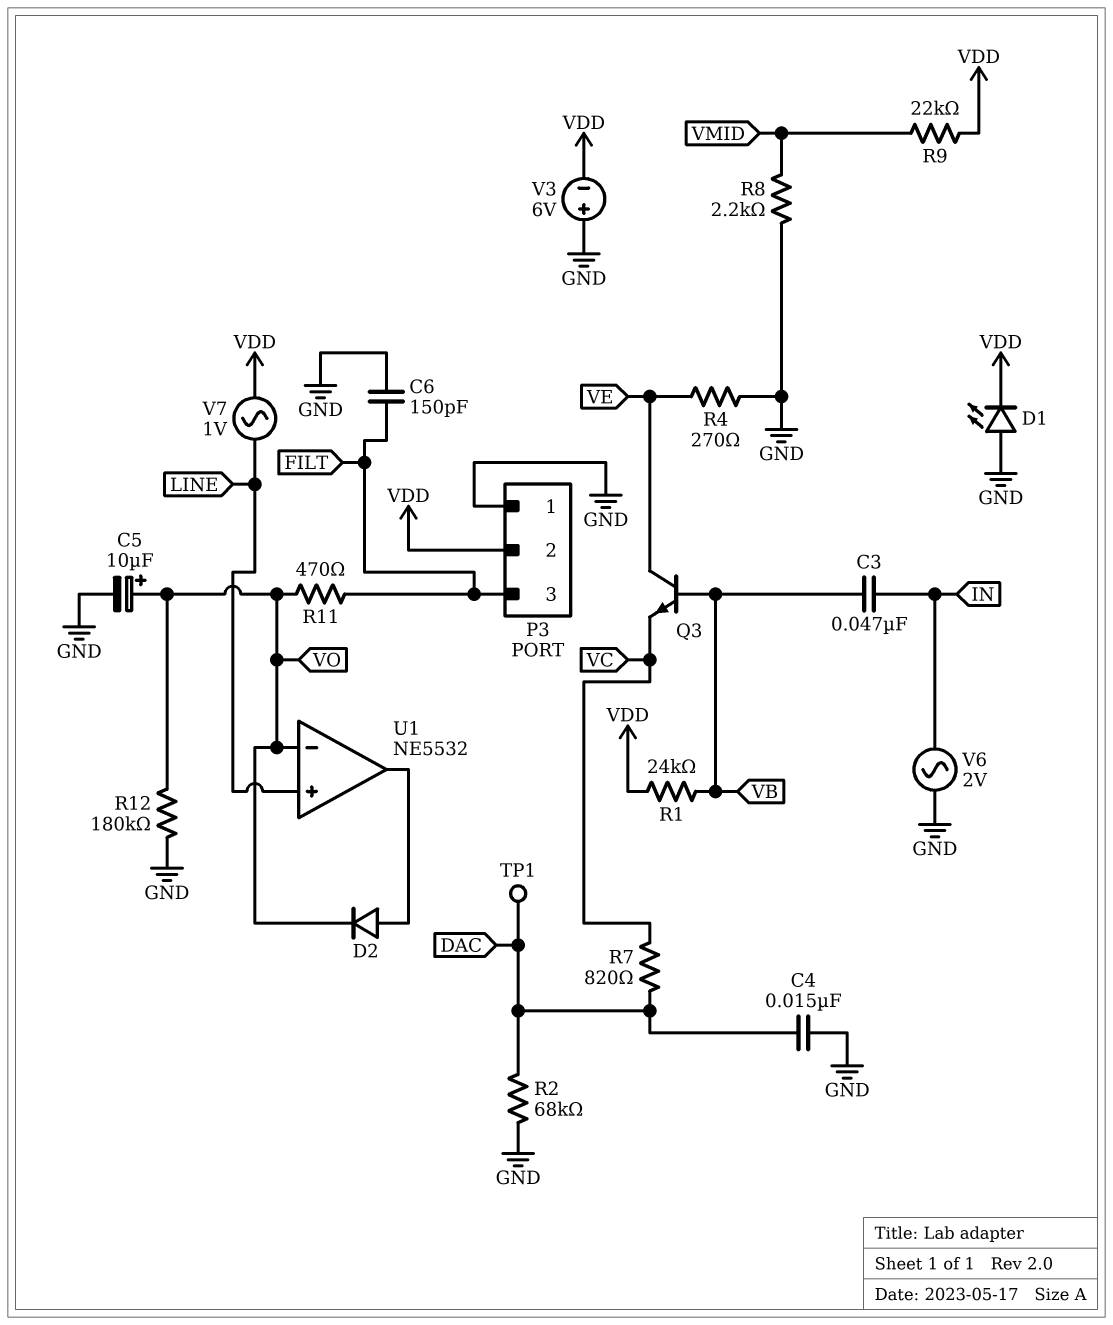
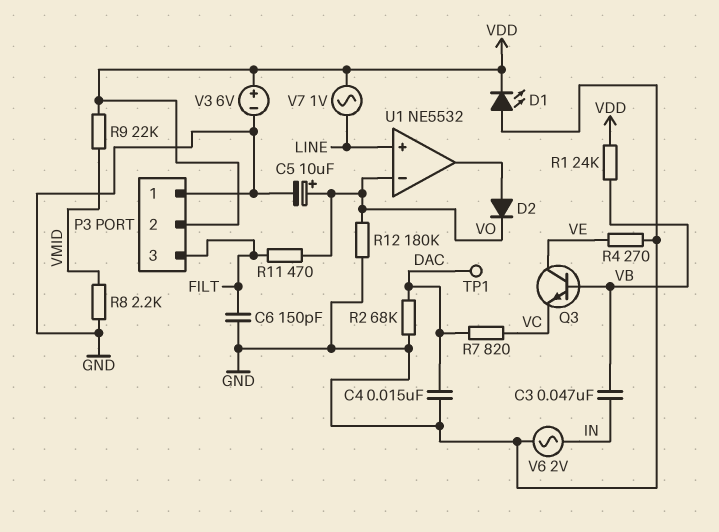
V3: 6V (plus GND, minus VDD) -> 6V (plus VDD, minus GND)

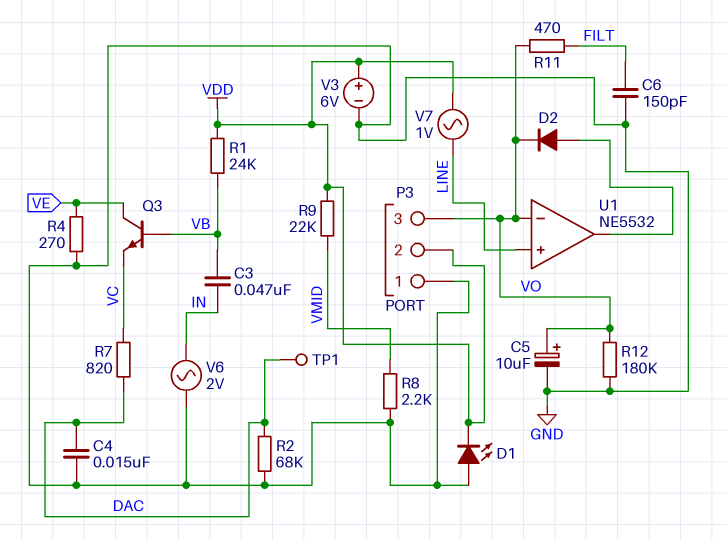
P3 pin 3: FILT -> VO

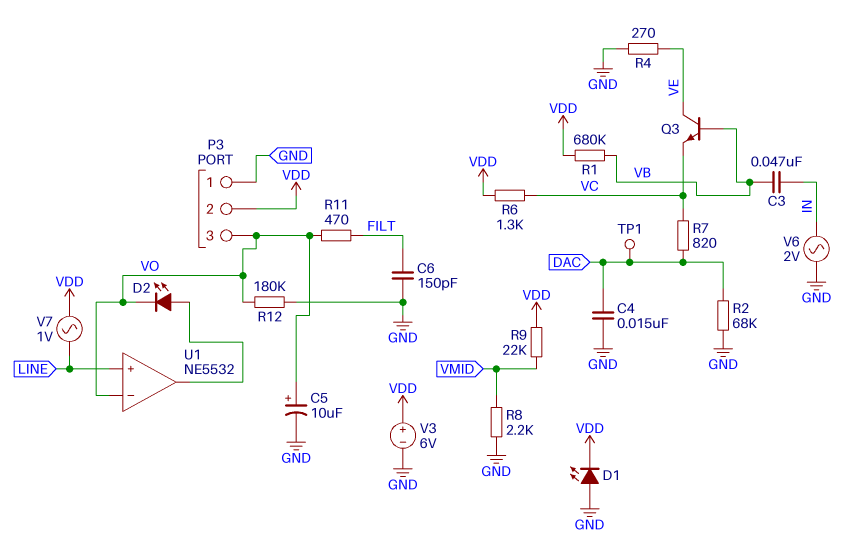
D2: diode (A U1/out, K VO) -> LED (A U1/out, K VO)
R1: 24k (VB, VDD) -> 680k (VB, VDD)
R6: none -> 1.3k (VC, VDD)

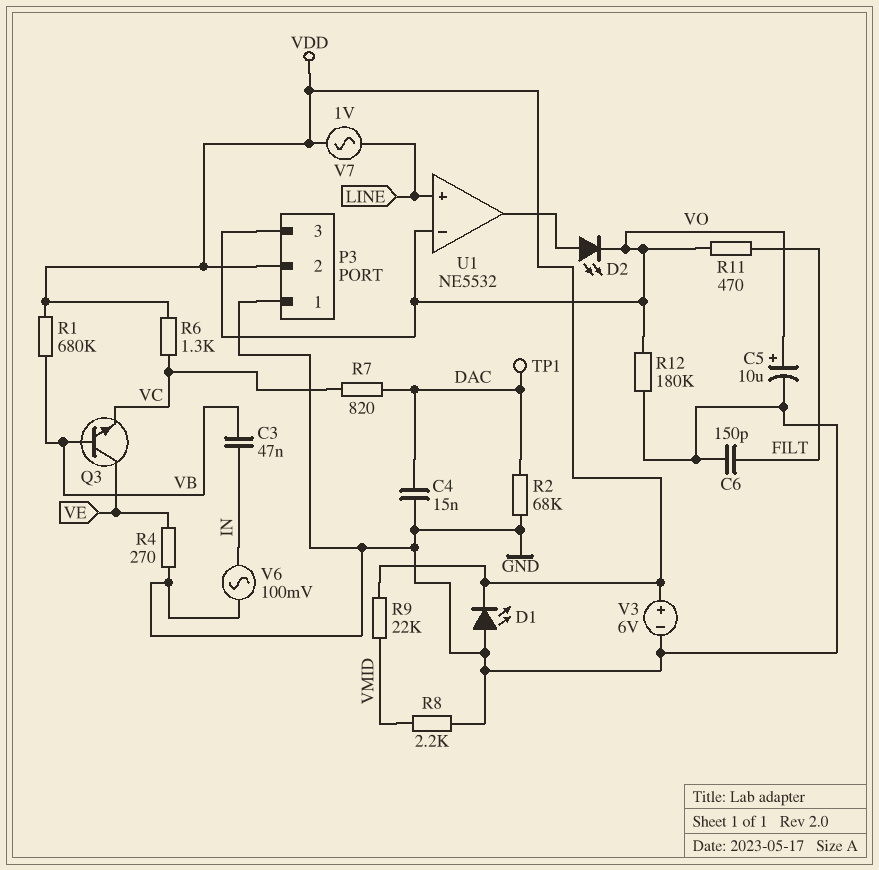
V6: AC 2V (GND, IN) -> AC 100mV (GND, IN)

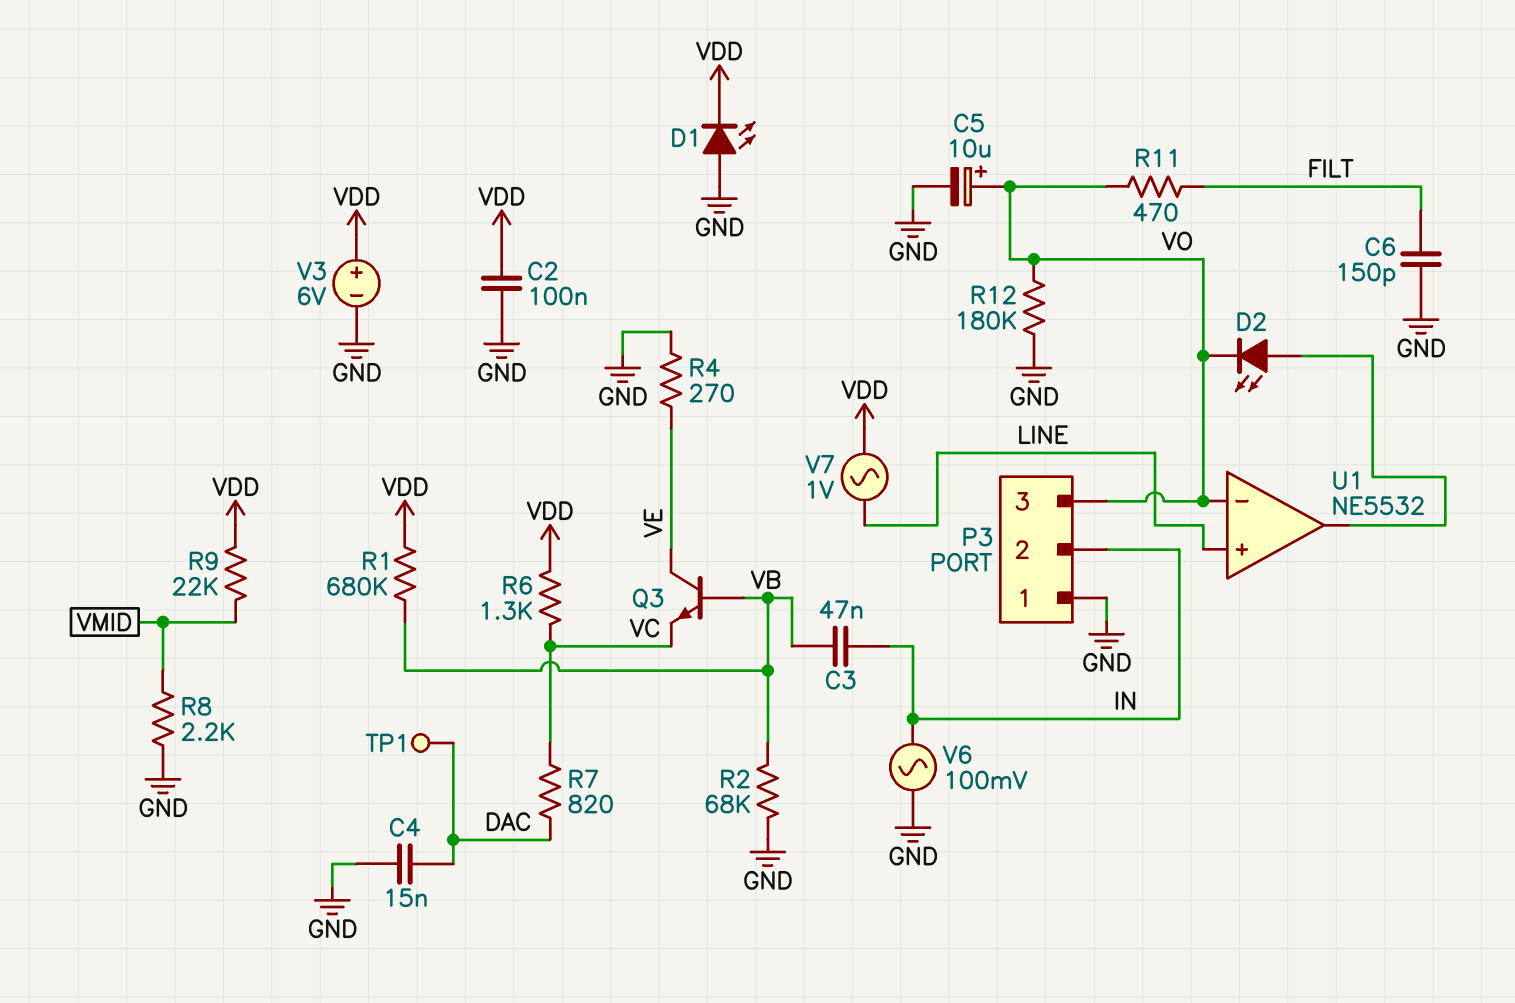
C2: none -> 100nF (GND, VDD)
P3 pin 2: VDD -> IN
R2: 68k (DAC, GND) -> 68k (GND, VB)

